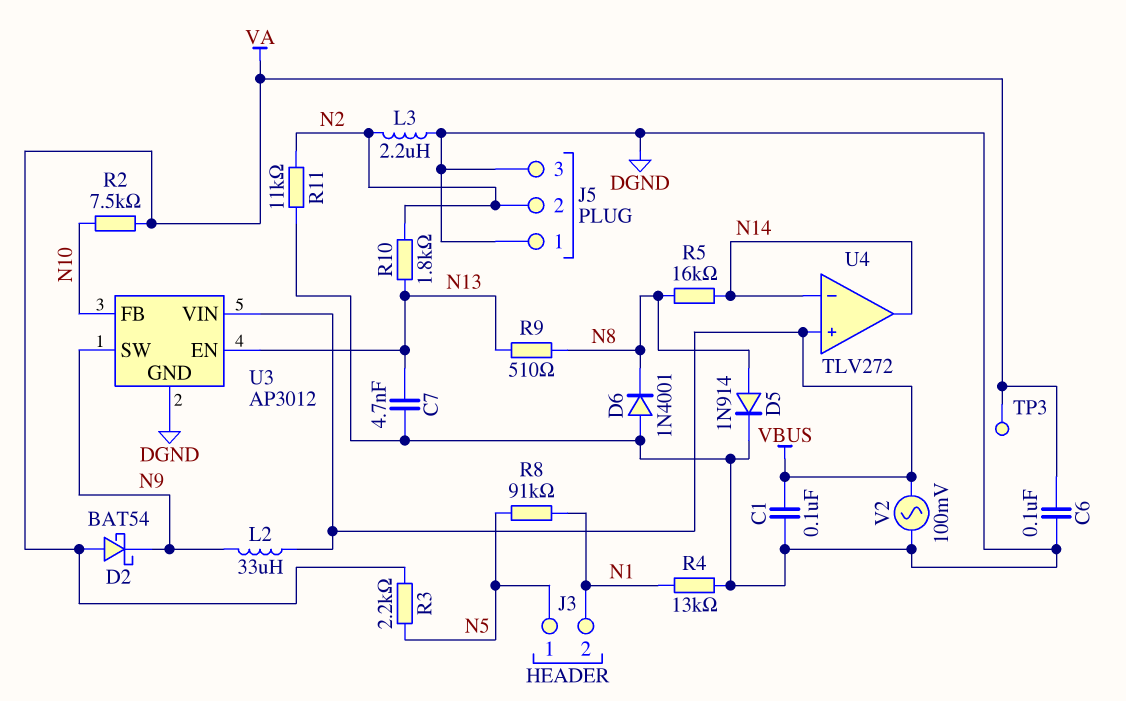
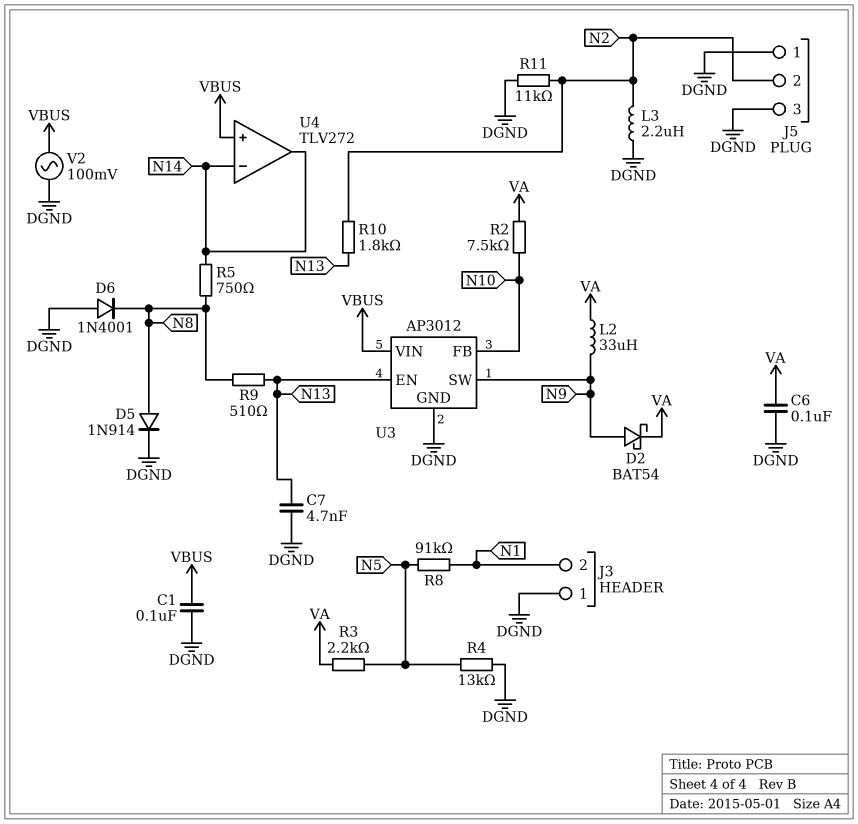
D2: schottky BAT54 (A VA, K N9) -> schottky BAT54 (A N9, K VA)
J3 pin 1: N5 -> DGND
L2: 33uH (N9, VBUS) -> 33uH (N9, VA)
R4: 13k (DGND, N1) -> 13k (DGND, N5)
R5: 16k (N8, N14) -> 750 (N8, N14)
TP3: test point (VA) -> none

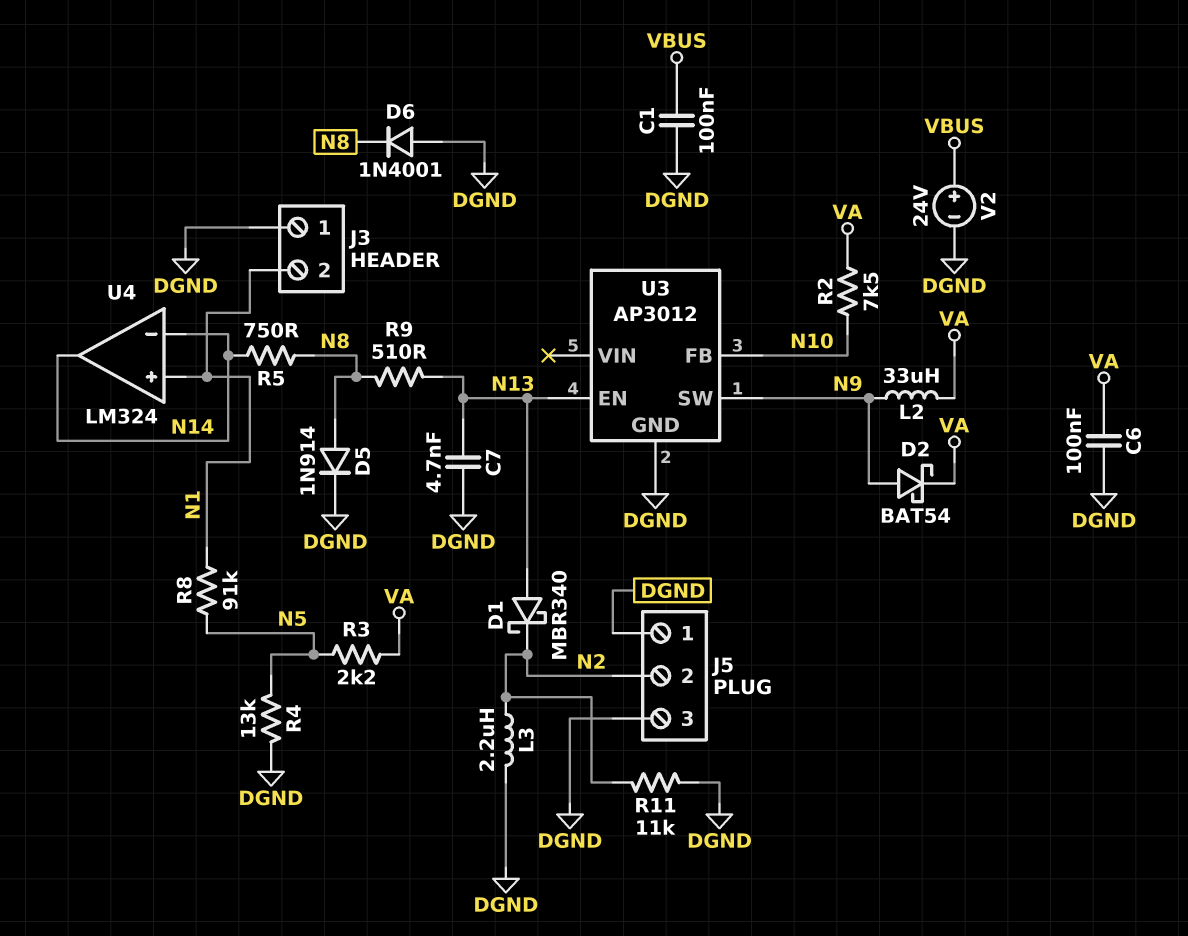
D1: none -> schottky MBR340 (A N13, K N2)
R10: 1.8k (N2, N13) -> none
U3 pin VIN: VBUS -> none
U4: TLV272 -> LM324
U4 pin in+: VBUS -> N1
V2: AC 100mV (DGND, VBUS) -> 24V (plus VBUS, minus DGND)

